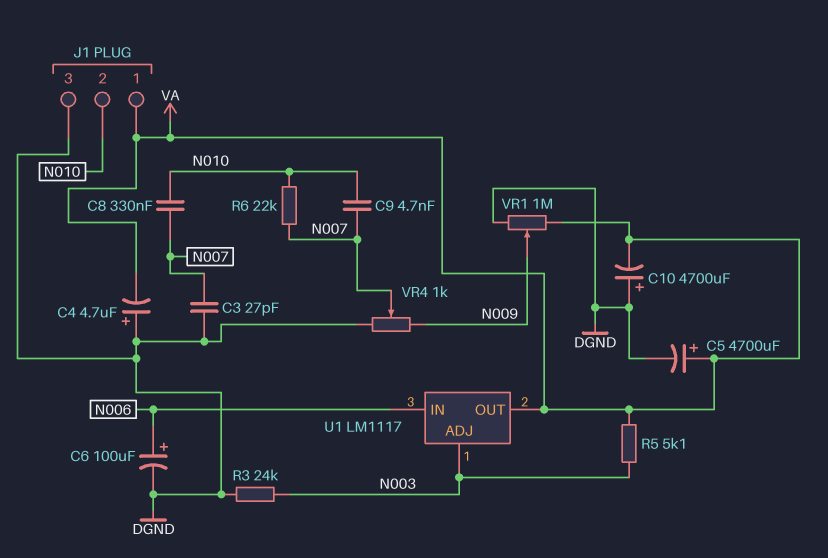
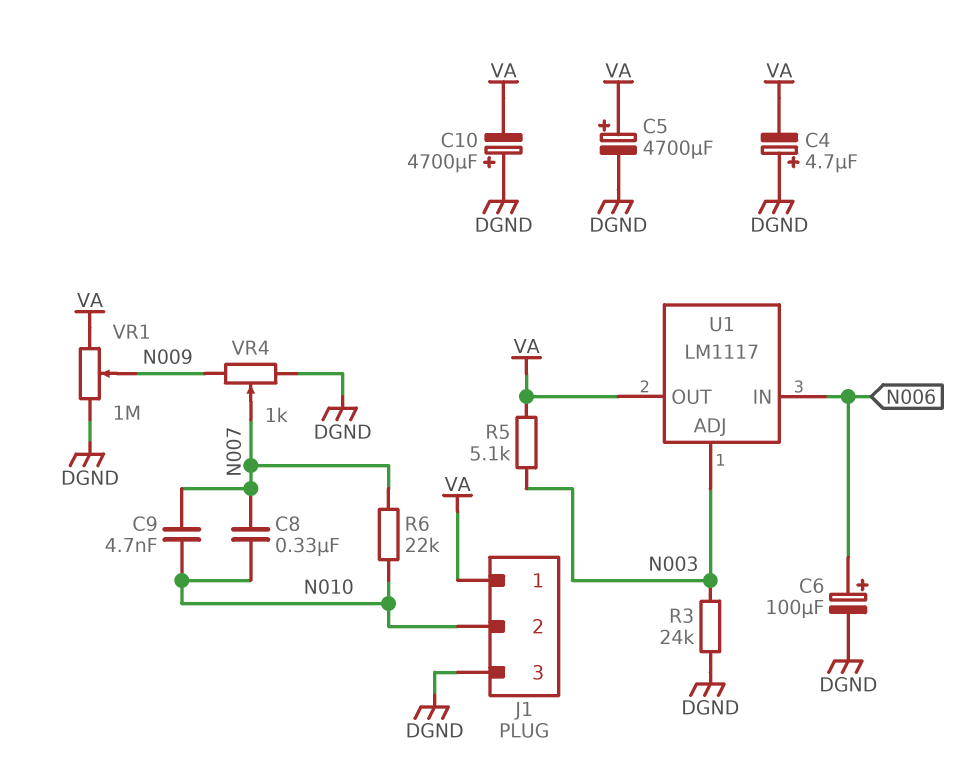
C3: 27pF (DGND, N007) -> none

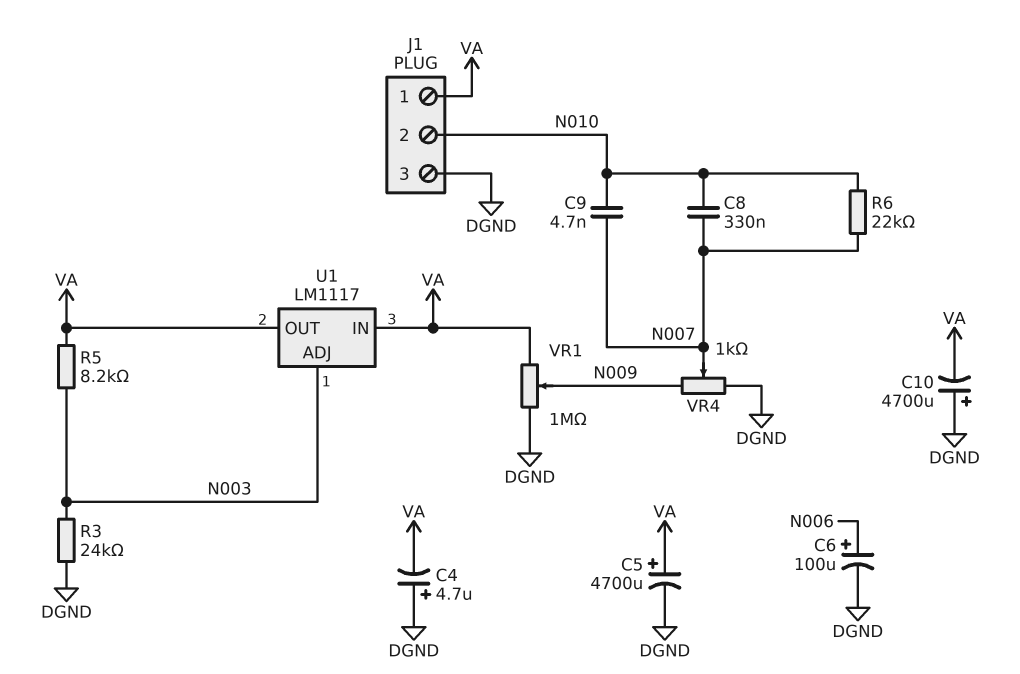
R5: 5.1k (N003, VA) -> 8.2k (N003, VA)
U1 pin IN: N006 -> VA

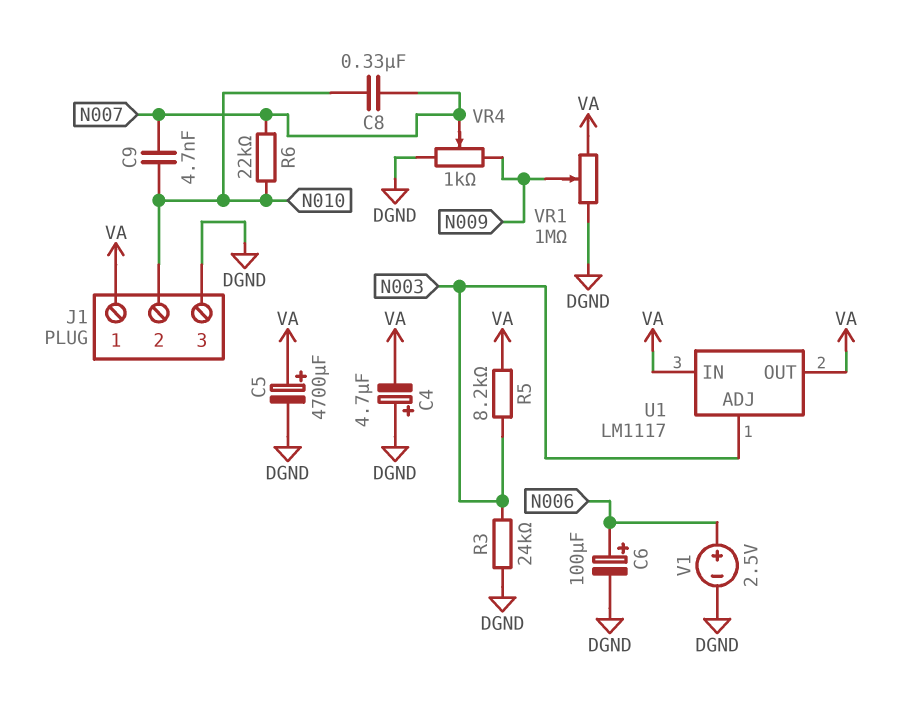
C10: 4700uF (plus DGND, minus VA) -> none
V1: none -> 2.5V (plus N006, minus DGND)

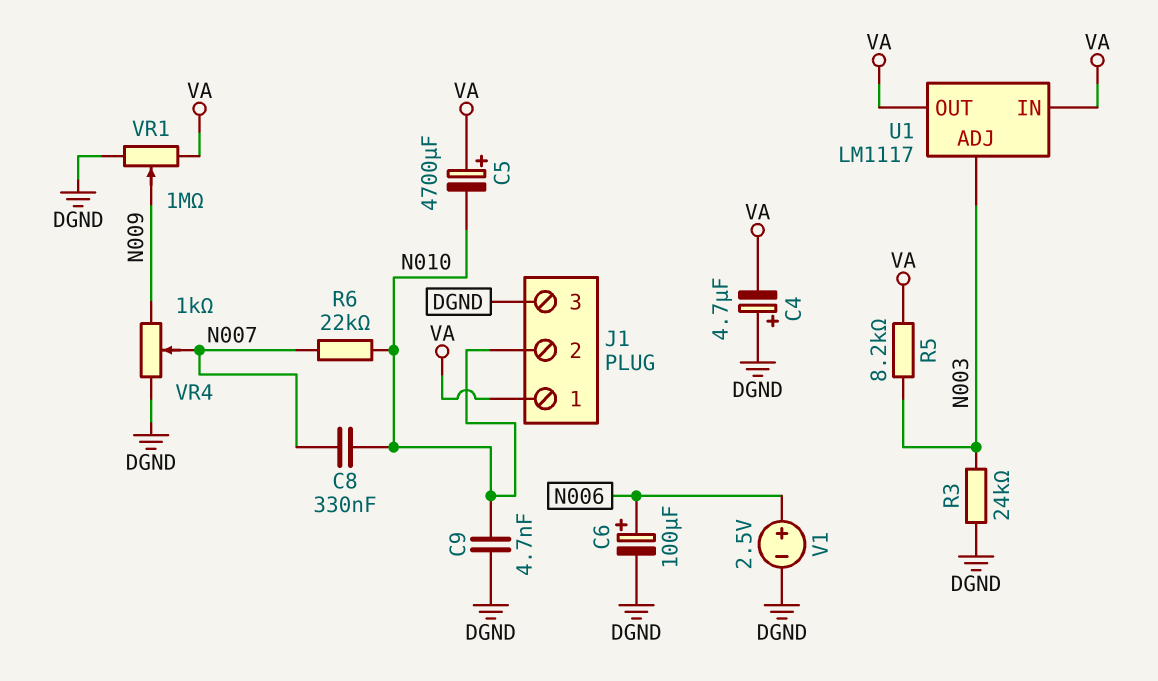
C5: 4700uF (plus VA, minus DGND) -> 4700uF (plus VA, minus N010)
C9: 4.7nF (N007, N010) -> 4.7nF (DGND, N010)

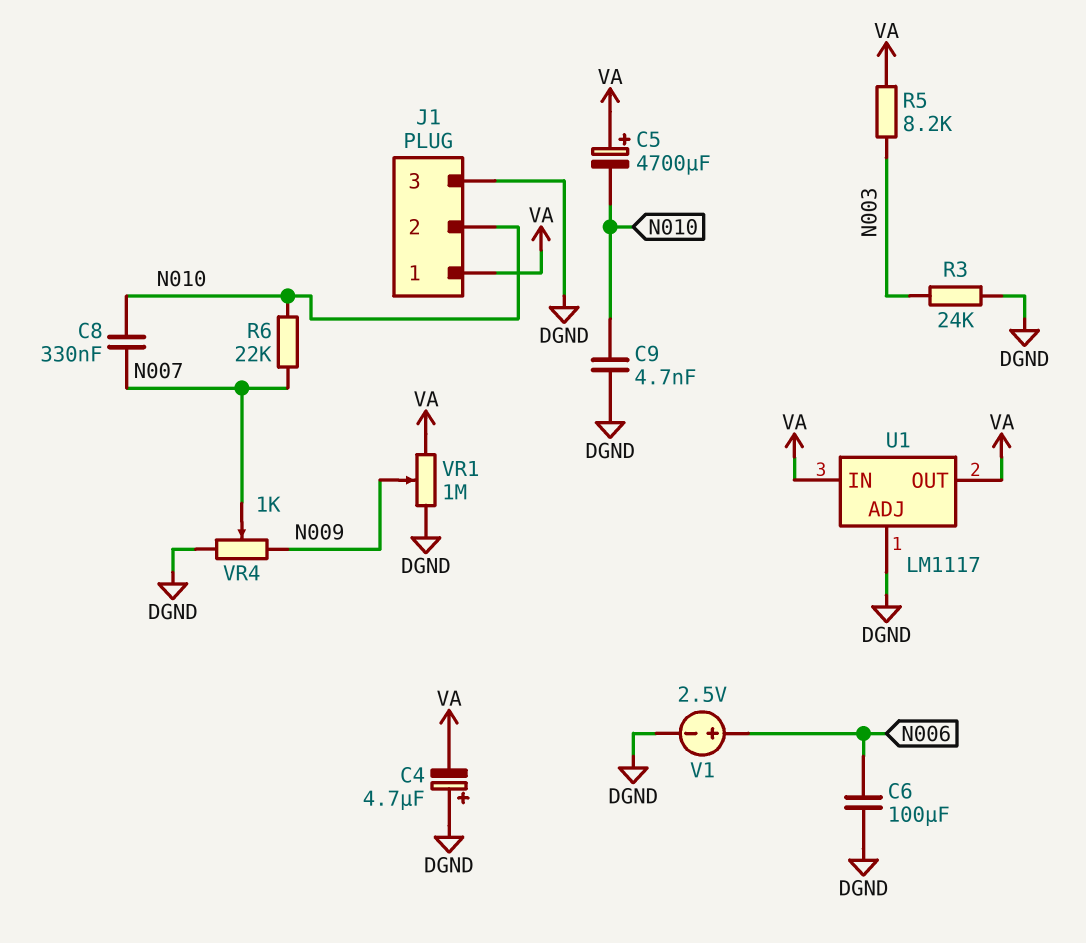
C6: 100uF (plus N006, minus DGND) -> 100uF (DGND, N006)
U1 pin ADJ: N003 -> DGND

